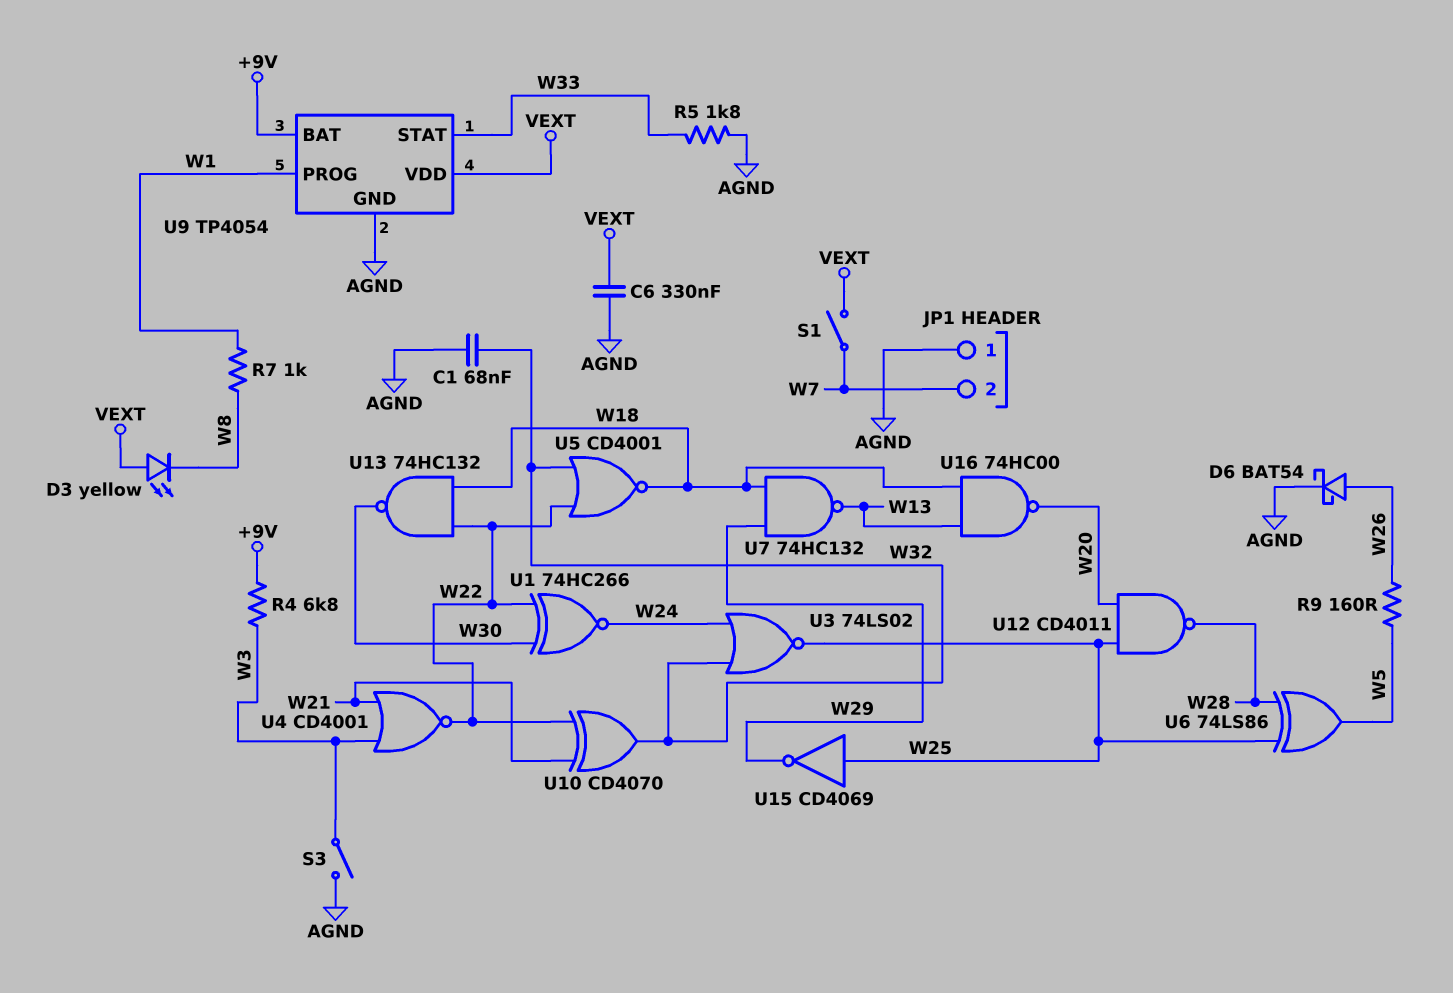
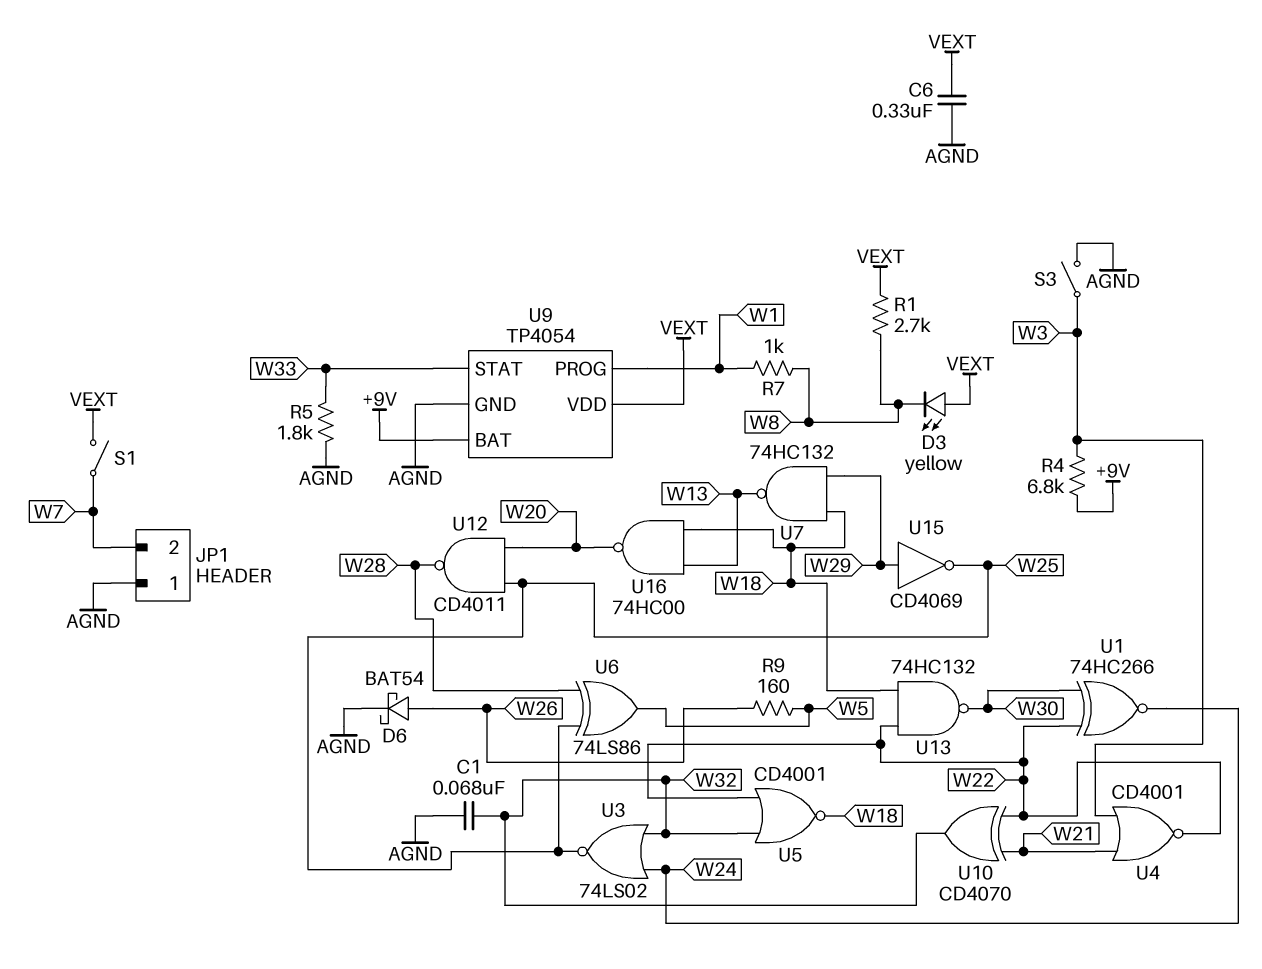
R1: none -> 2.7k (VEXT, W8)
U15: NOT CD4069 (in W25, out W29) -> NOT CD4069 (in W29, out W25)

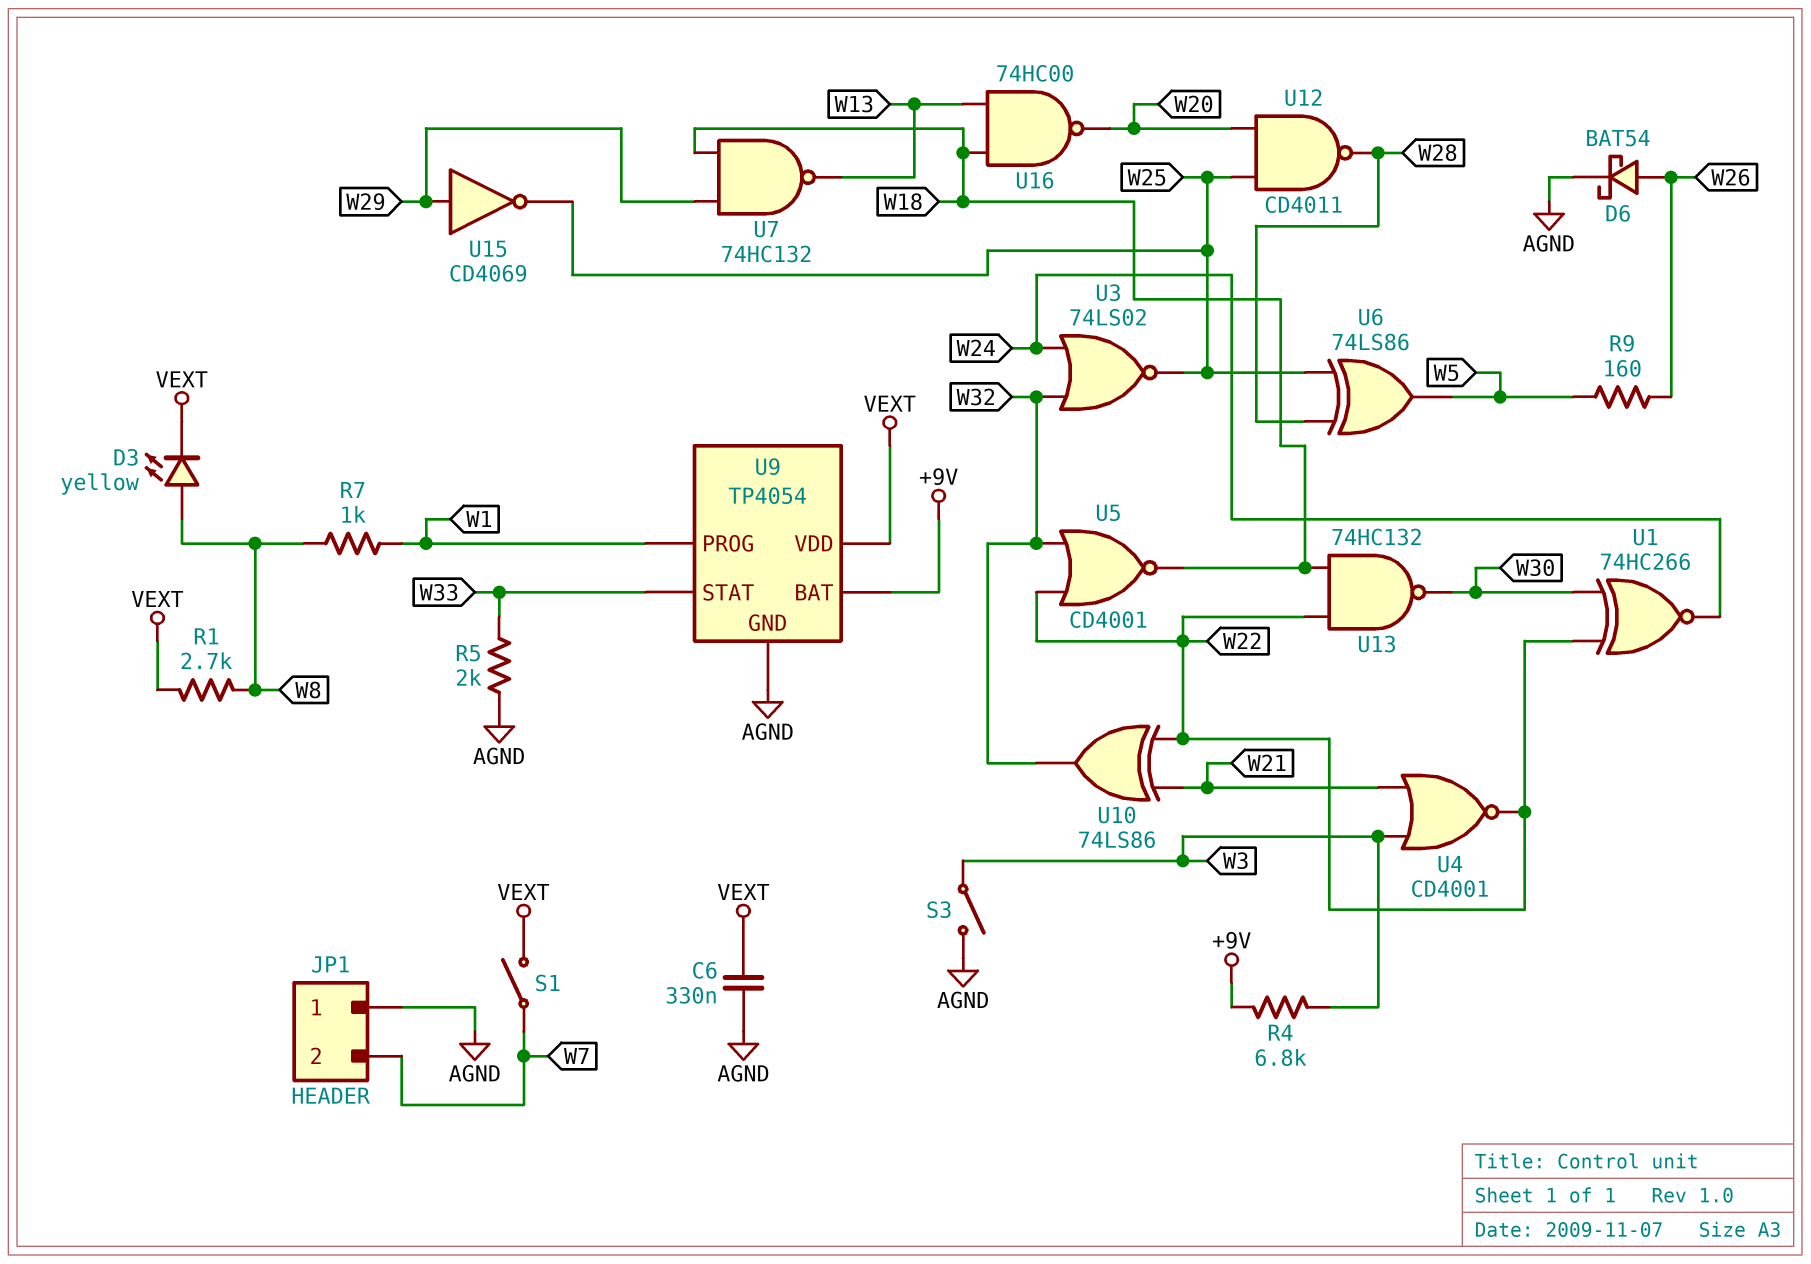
C1: 68nF (AGND, W32) -> none
D3: LED yellow (A VEXT, K W8) -> LED yellow (A W8, K VEXT)
R5: 1.8k (AGND, W33) -> 2k (AGND, W33)
U10: XOR CD4070 (in W21, in W22, out W32) -> XOR 74LS86 (in W21, in W22, out W32)

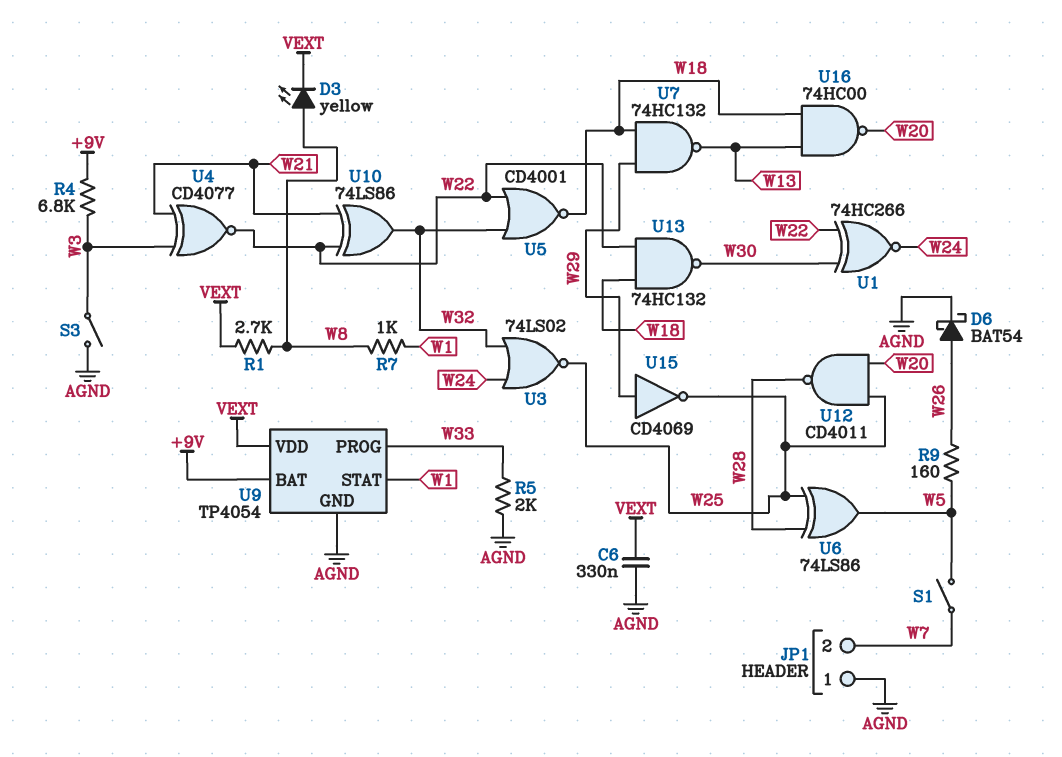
S1: switch (VEXT, W7) -> switch (W5, W7)
U4: NOR CD4001 (in W3, in W21, out W22) -> XNOR CD4077 (in W3, in W21, out W22)
U9 pin PROG: W1 -> W33
U9 pin STAT: W33 -> W1

